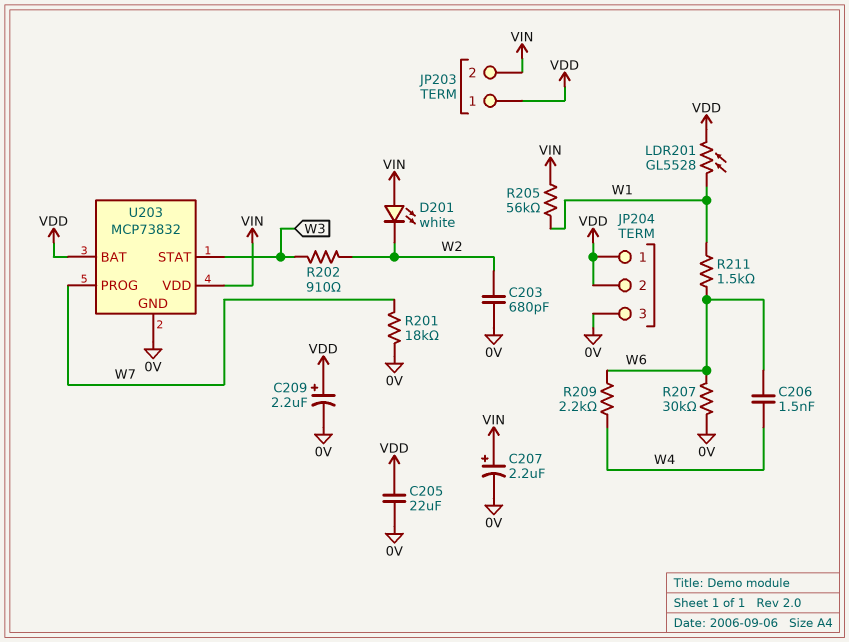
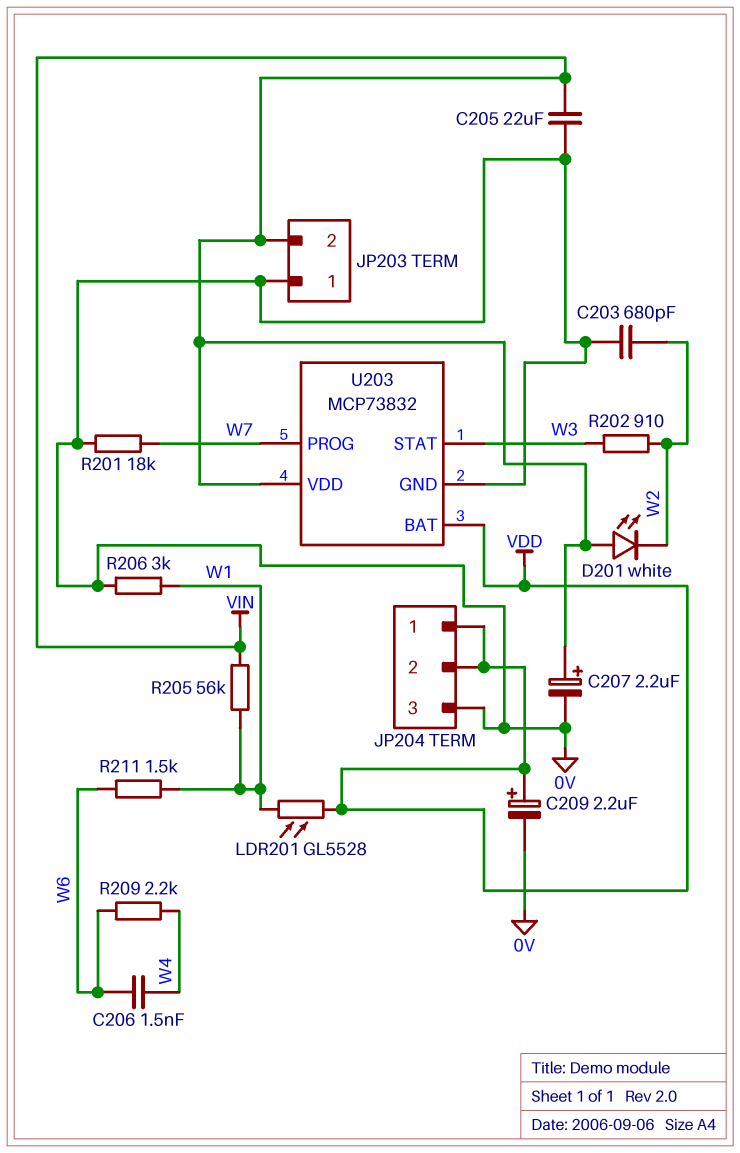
C205: 22uF (0V, VDD) -> 22uF (0V, VIN)
JP203 pin 1: VDD -> 0V
R206: none -> 3k (0V, W1)
R207: 30k (0V, W6) -> none

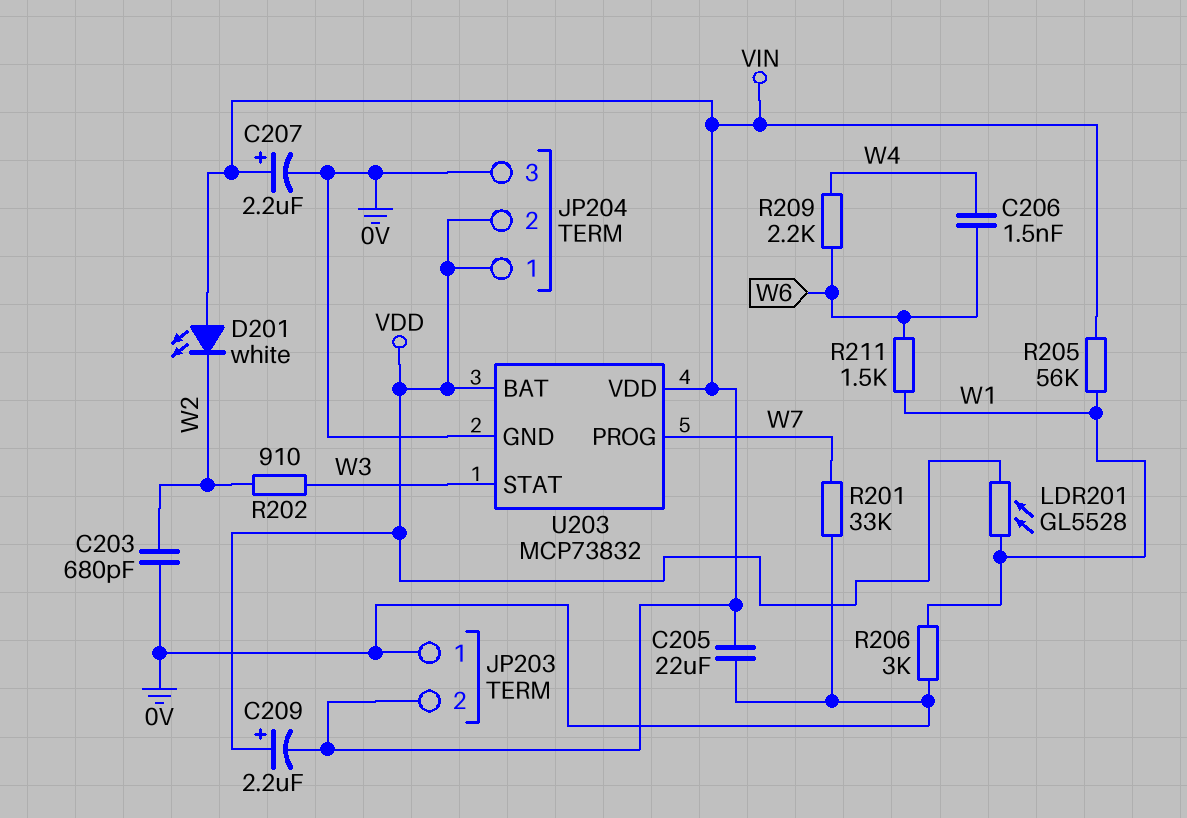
C209: 2.2uF (plus VDD, minus 0V) -> 2.2uF (plus VDD, minus VIN)
R201: 18k (0V, W7) -> 33k (0V, W7)

